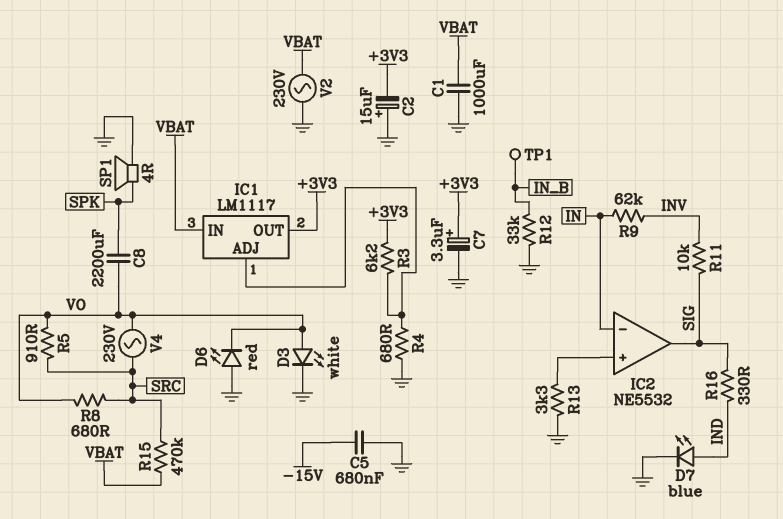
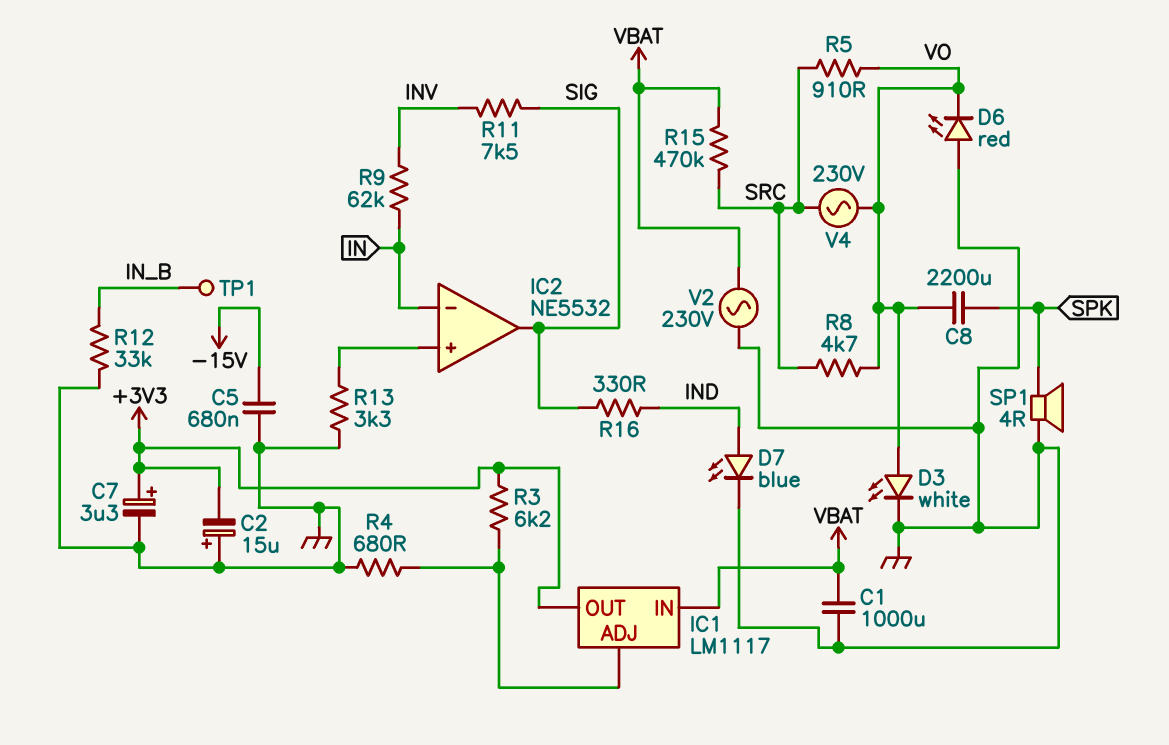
R8: 680 (SRC, VO) -> 4.7k (SRC, VO)
R11: 10k (INV, SIG) -> 7.5k (INV, SIG)

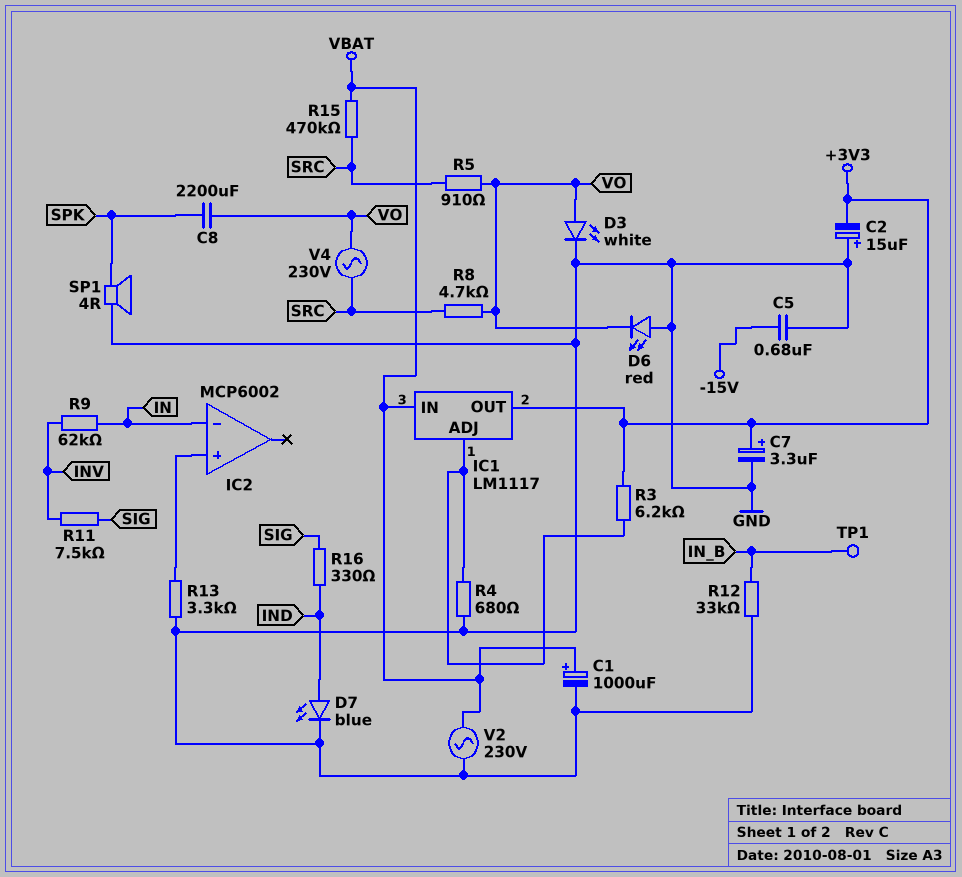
C1: 1000uF (GND, VBAT) -> 1000uF (plus VBAT, minus GND)
IC2: NE5532 -> MCP6002
IC2 pin out: SIG -> none

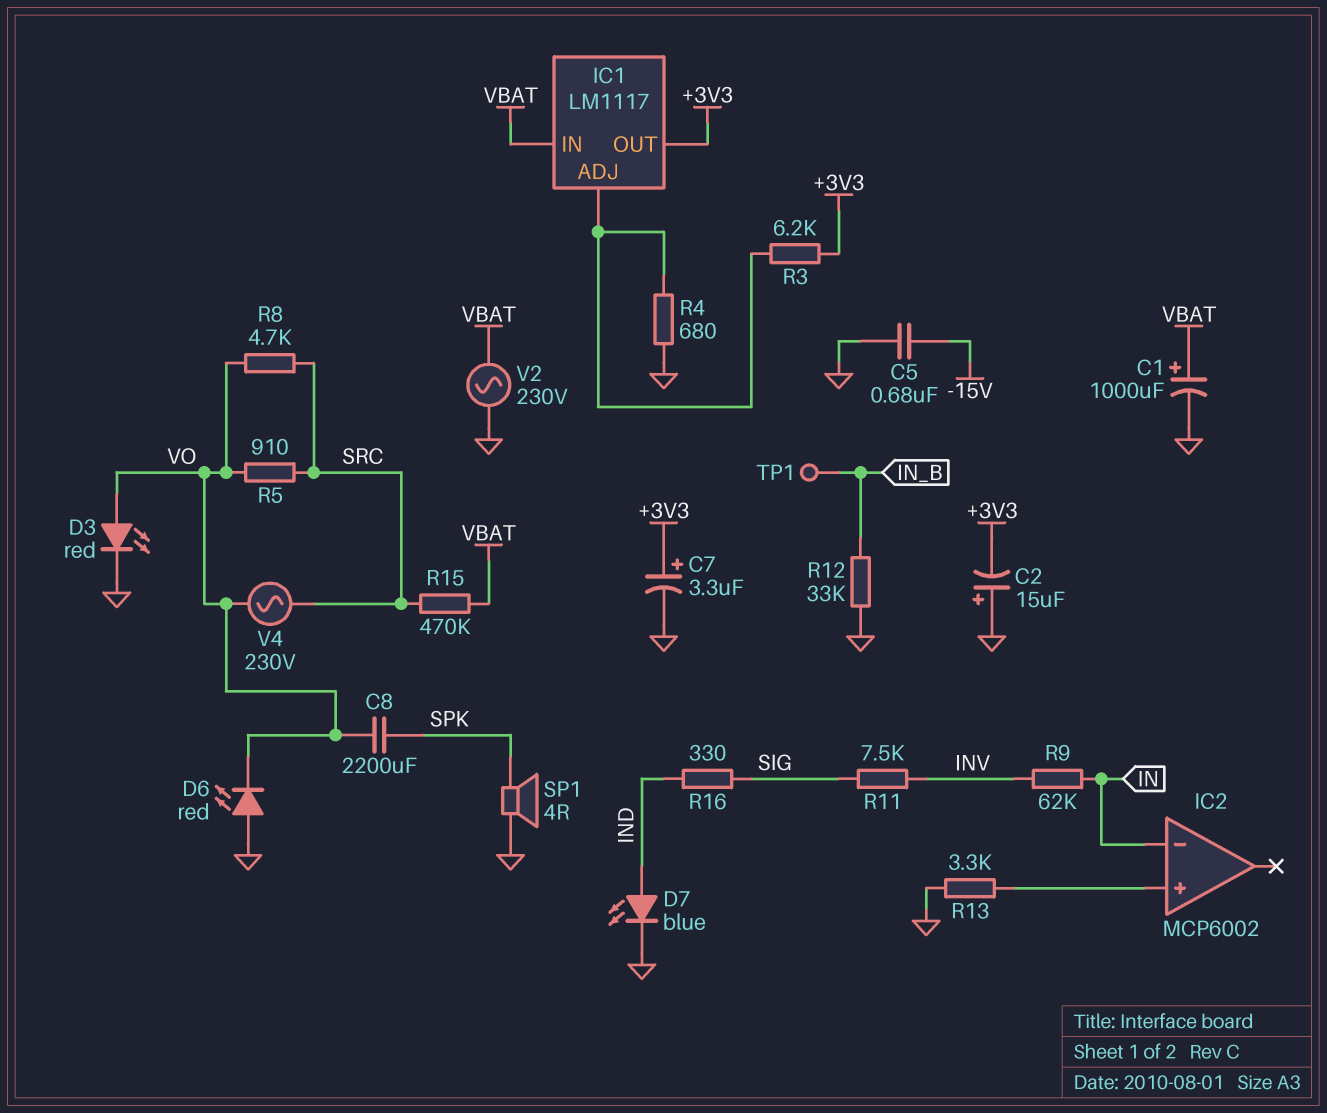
D3: LED white (A VO, K GND) -> LED red (A VO, K GND)

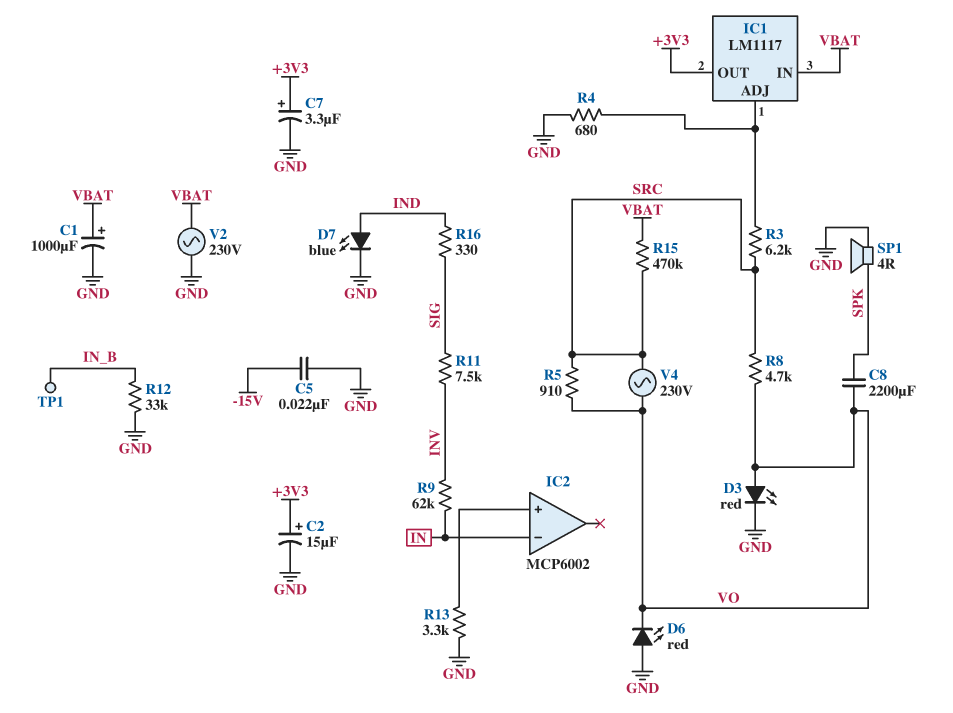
C2: 15uF (plus GND, minus +3V3) -> 15uF (plus +3V3, minus GND)
C5: 680nF (-15V, GND) -> 22nF (-15V, GND)
R3: 6.2k (+3V3, IC1/ADJ) -> 6.2k (IC1/ADJ, SRC)

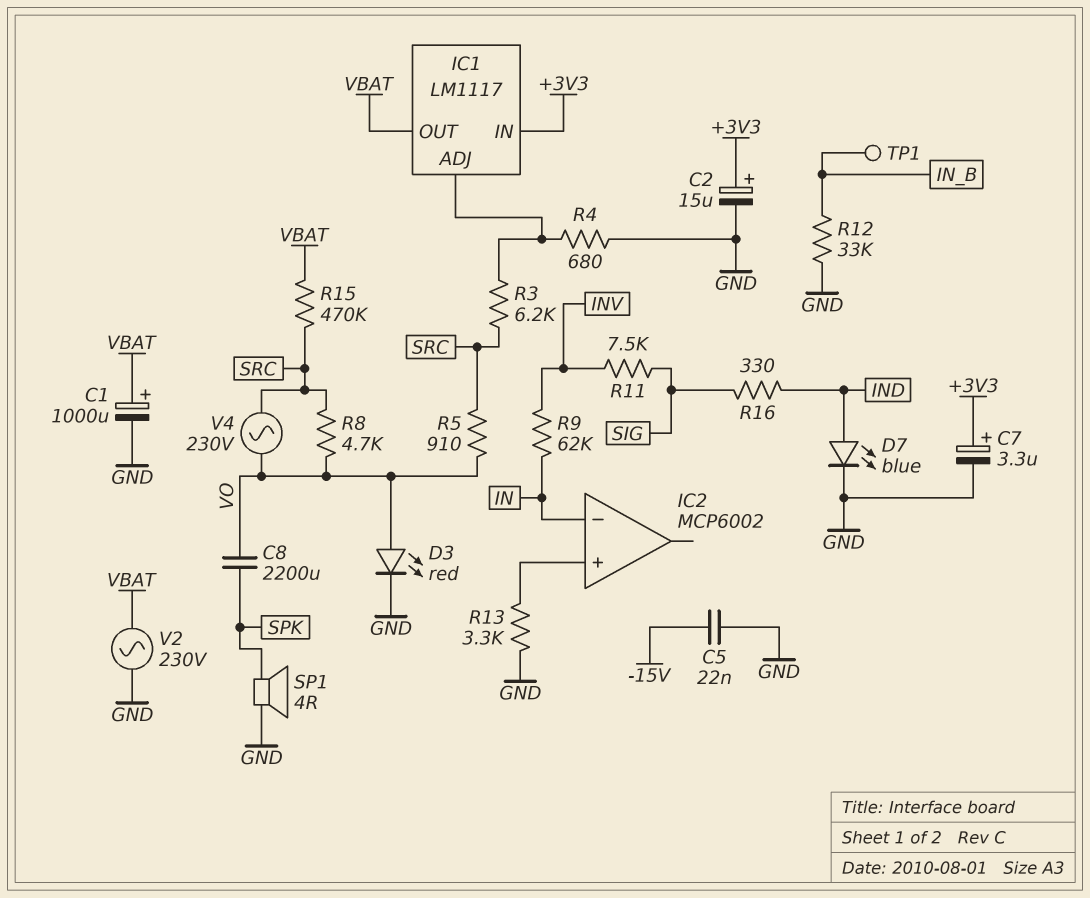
D6: LED red (A GND, K VO) -> none
IC1 pin IN: VBAT -> +3V3
IC1 pin OUT: +3V3 -> VBAT

